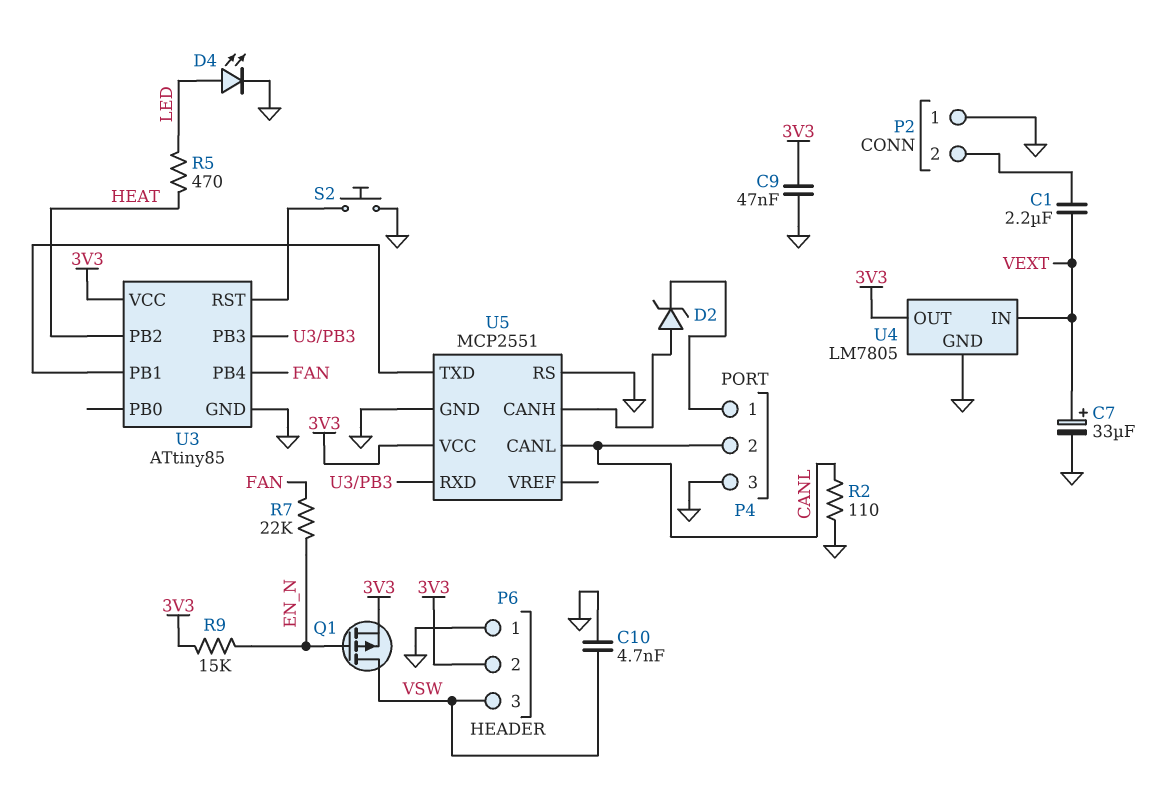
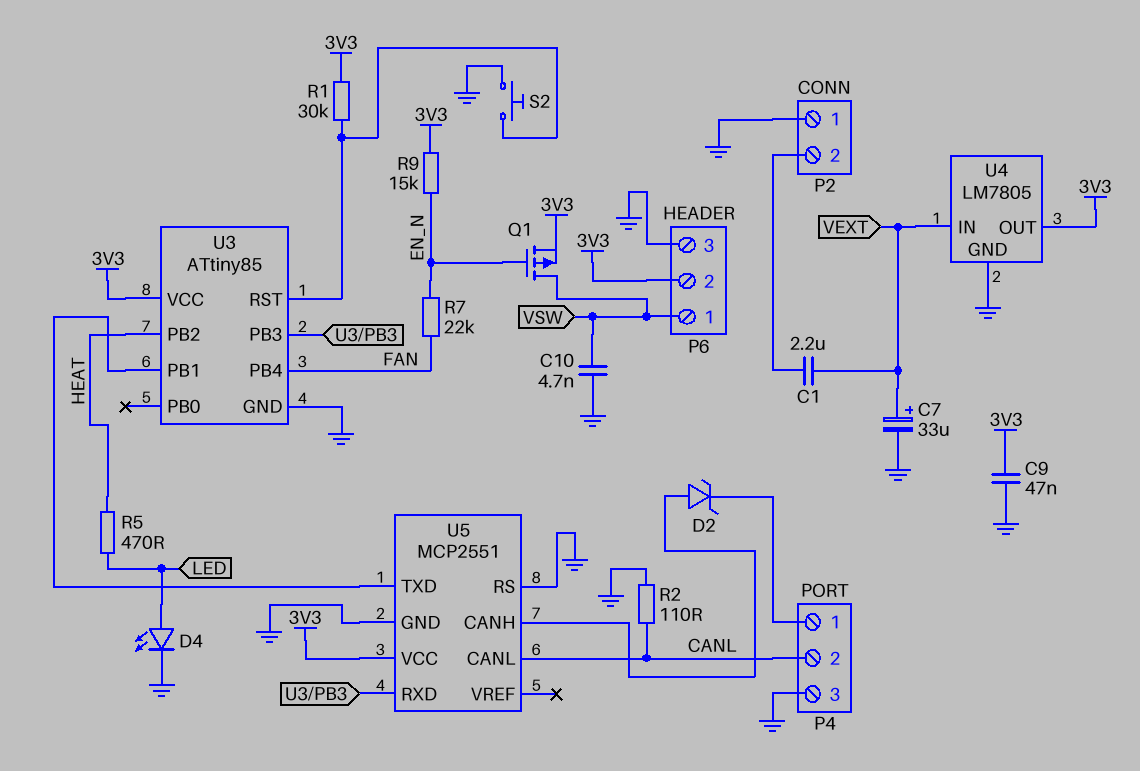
P6 pin 1: GND -> VSW
P6 pin 3: VSW -> GND
R1: none -> 30k (3V3, U3/RST)

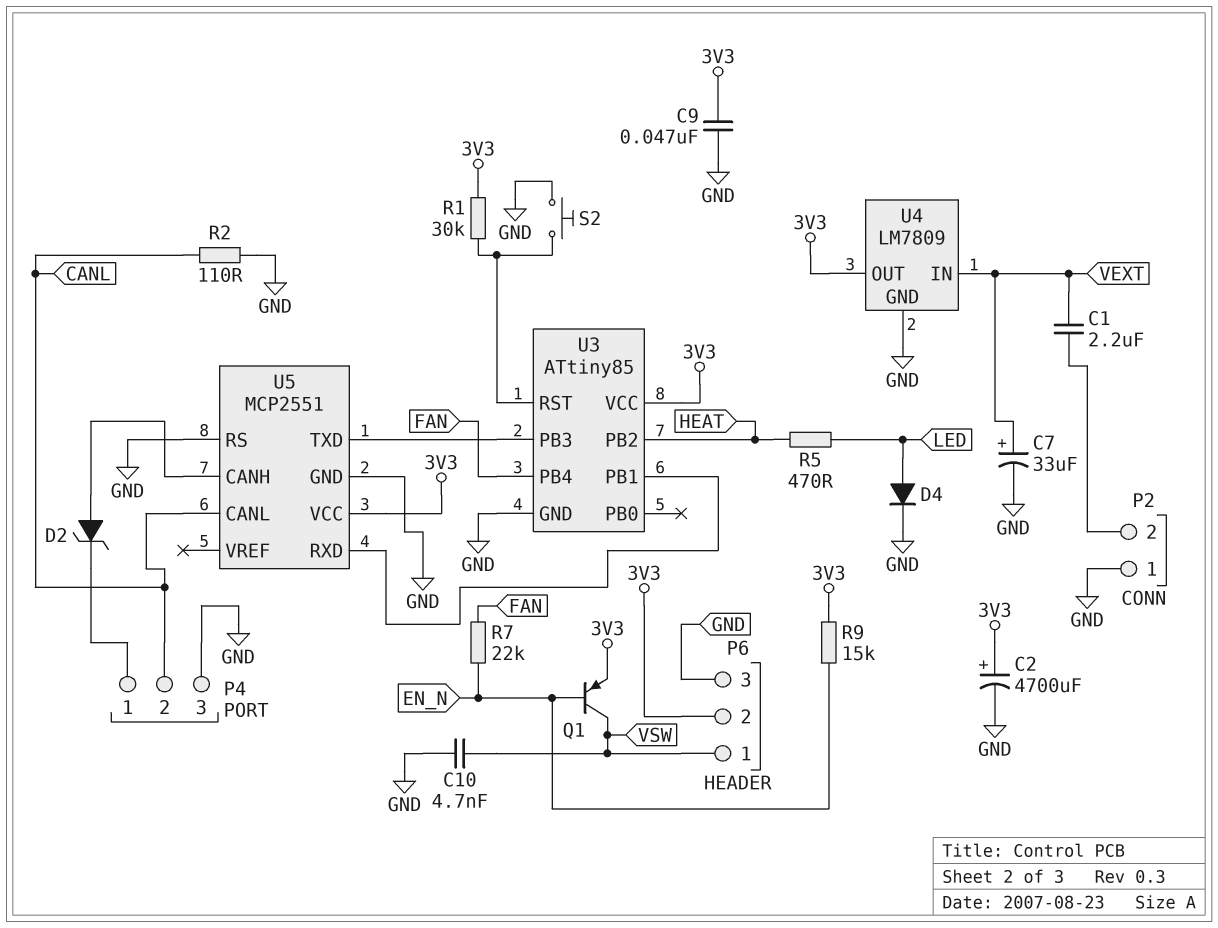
C2: none -> 4700uF (plus 3V3, minus GND)
D4: LED (A LED, K GND) -> diode (A LED, K GND)
Q1: PMOS (G EN_N, D VSW, S 3V3) -> PNP (B EN_N, C VSW, E 3V3)
U4: LM7805 -> LM7809
U5 pin RXD: U3/PB3 -> U3/PB1
U5 pin TXD: U3/PB1 -> U3/PB3

